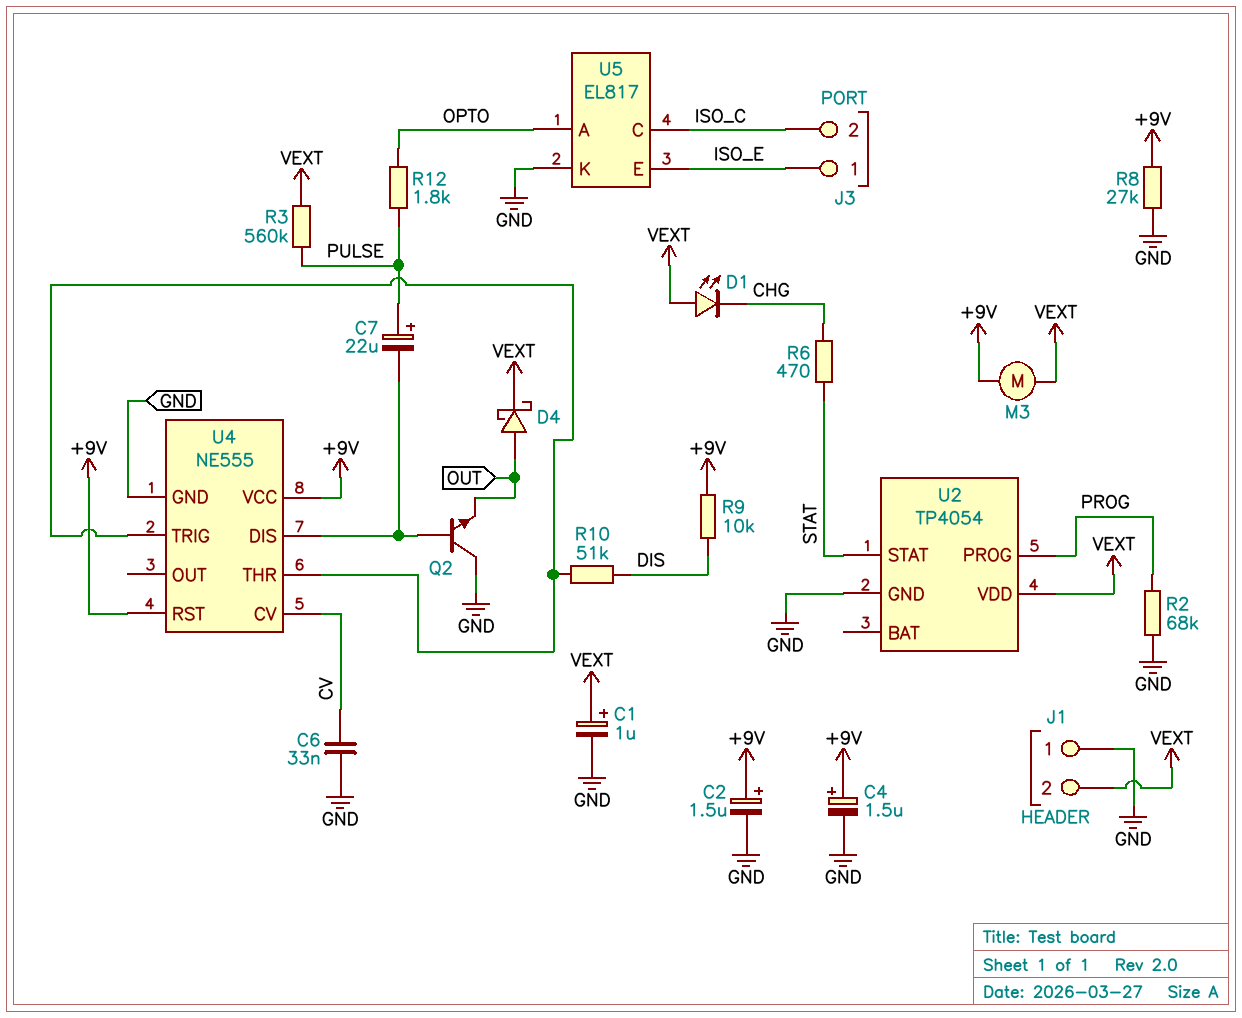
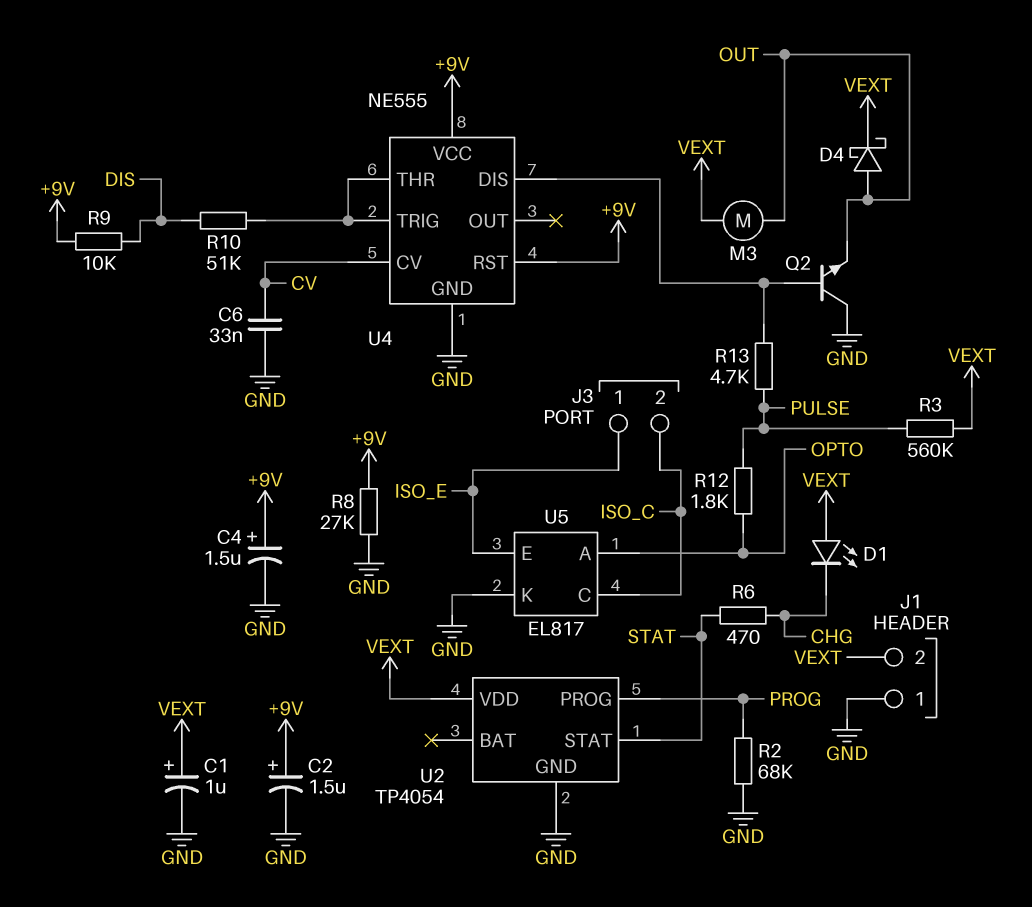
C7: 22uF (plus PULSE, minus U4/DIS) -> none
M3: motor (+9V, VEXT) -> motor (OUT, VEXT)
R13: none -> 4.7k (PULSE, U4/DIS)

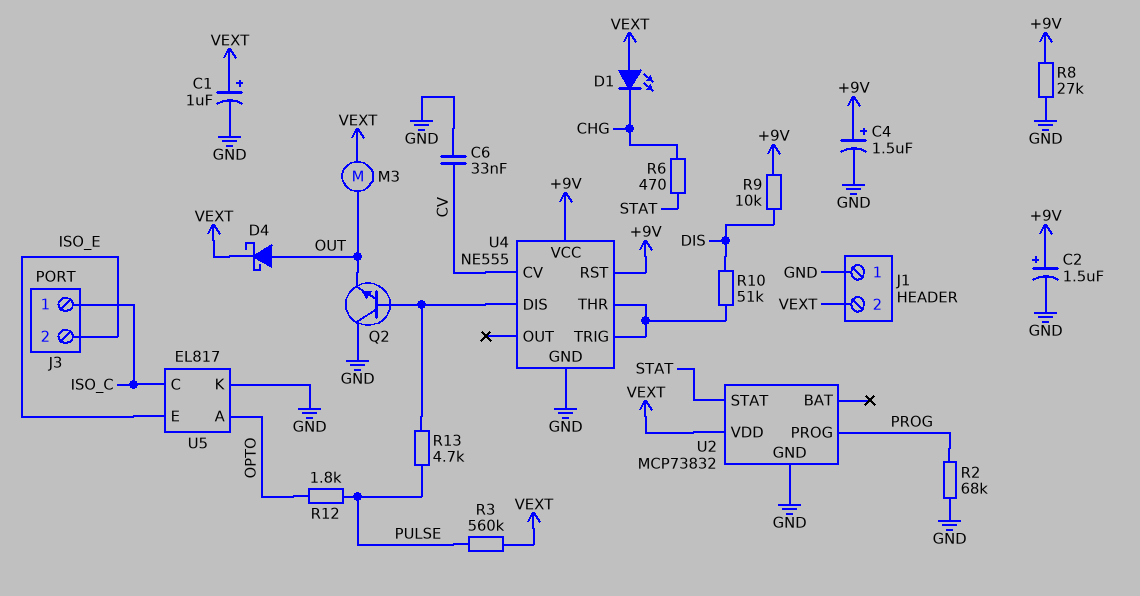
J3 pin 1: ISO_E -> ISO_C
J3 pin 2: ISO_C -> ISO_E
U2: TP4054 -> MCP73832

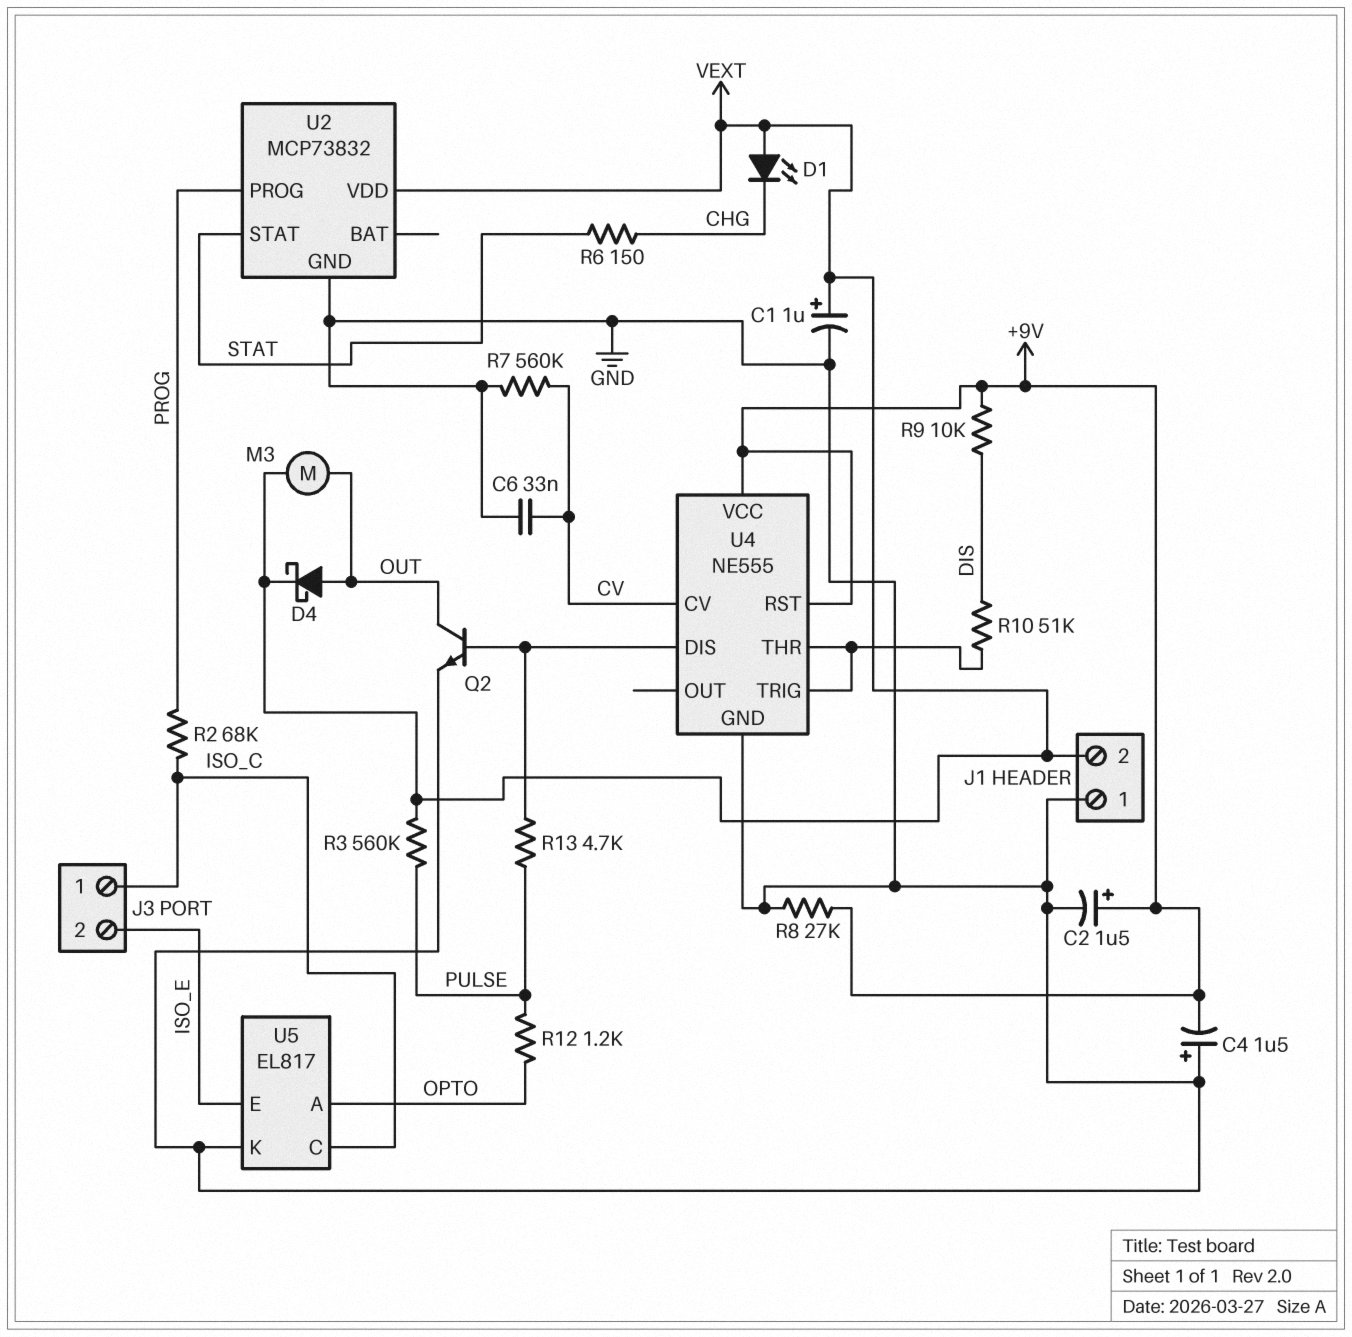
C4: 1.5uF (plus +9V, minus GND) -> 1.5uF (plus GND, minus +9V)
Q2: NPN (B U4/DIS, C GND, E OUT) -> NPN (B U4/DIS, C OUT, E GND)
R2: 68k (GND, PROG) -> 68k (ISO_C, PROG)
R6: 470 (CHG, STAT) -> 150 (CHG, STAT)
R7: none -> 560k (CV, GND)
R12: 1.8k (OPTO, PULSE) -> 1.2k (OPTO, PULSE)

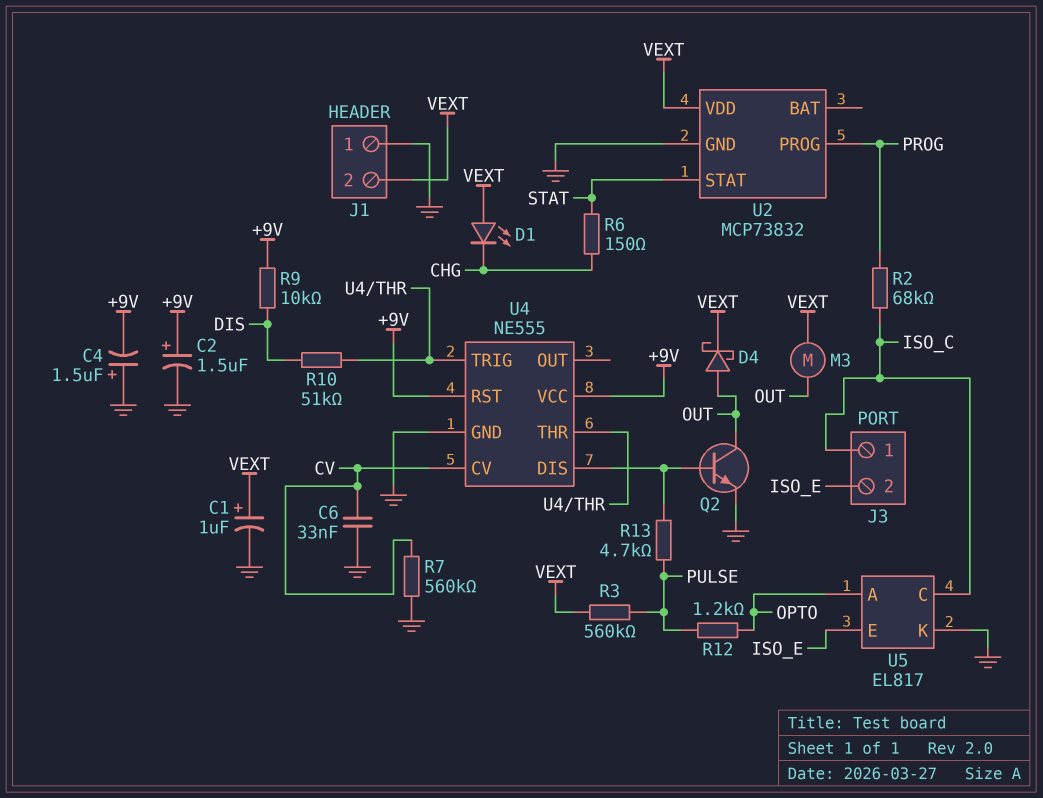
R8: 27k (+9V, GND) -> none

